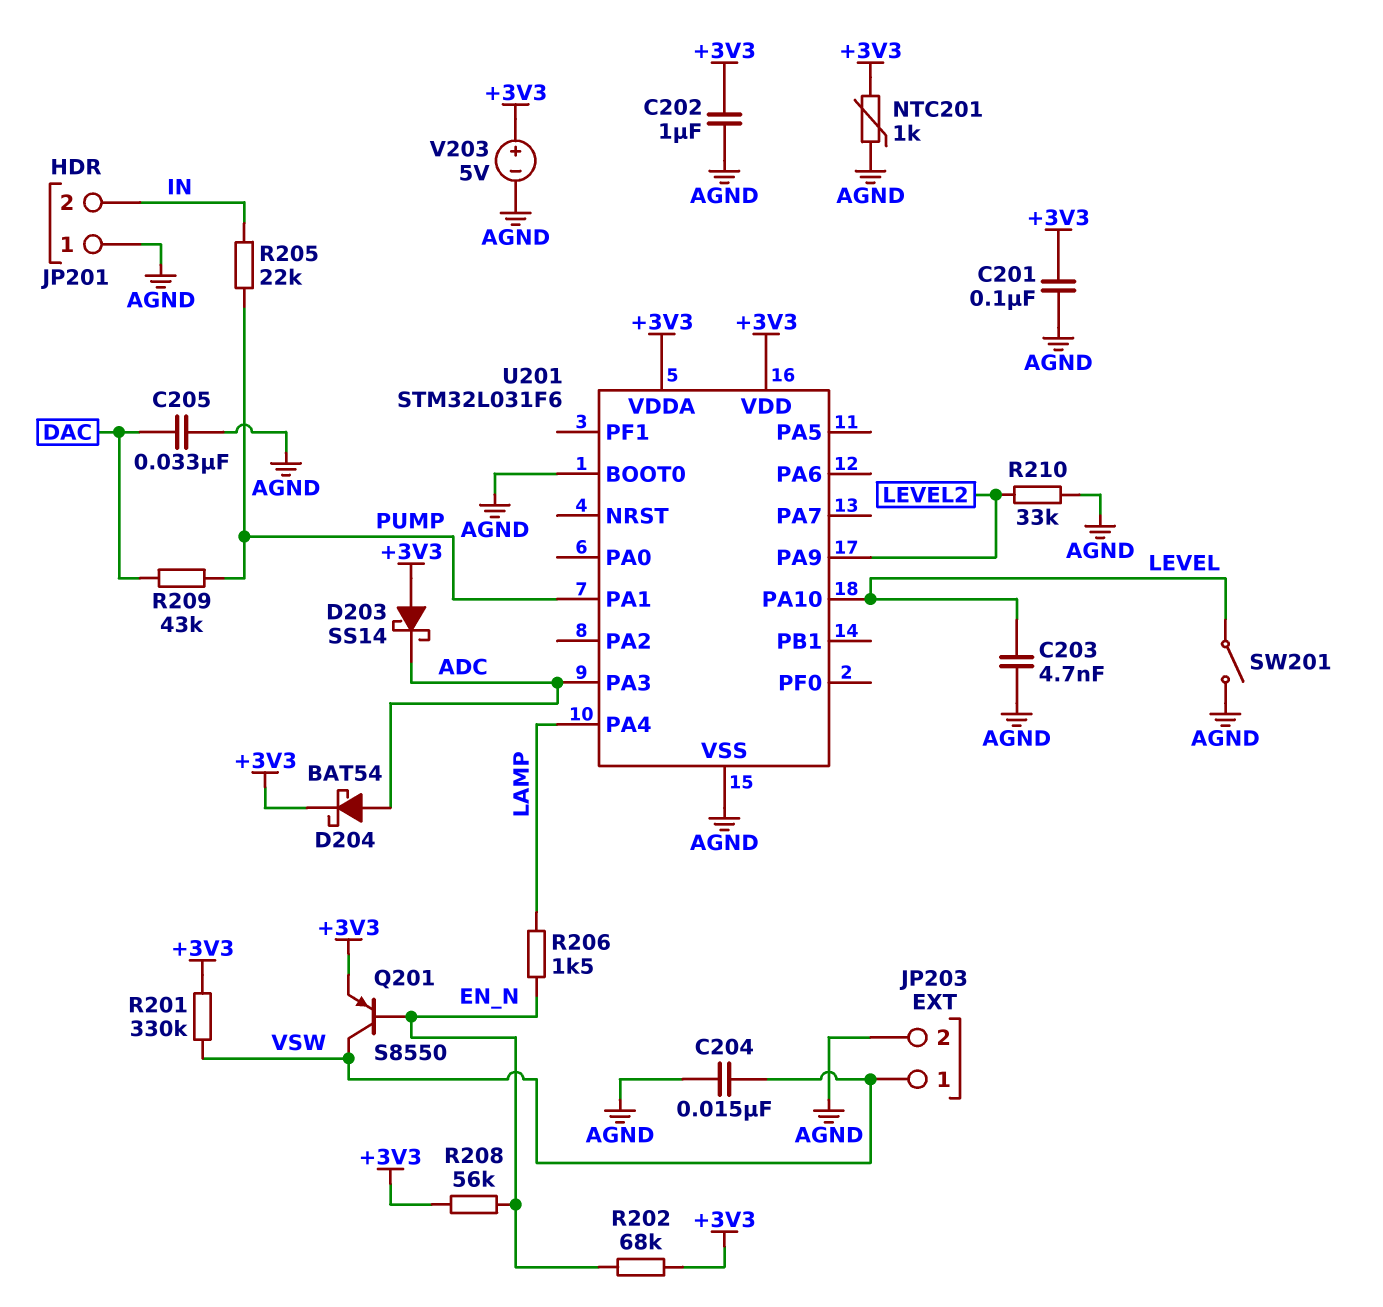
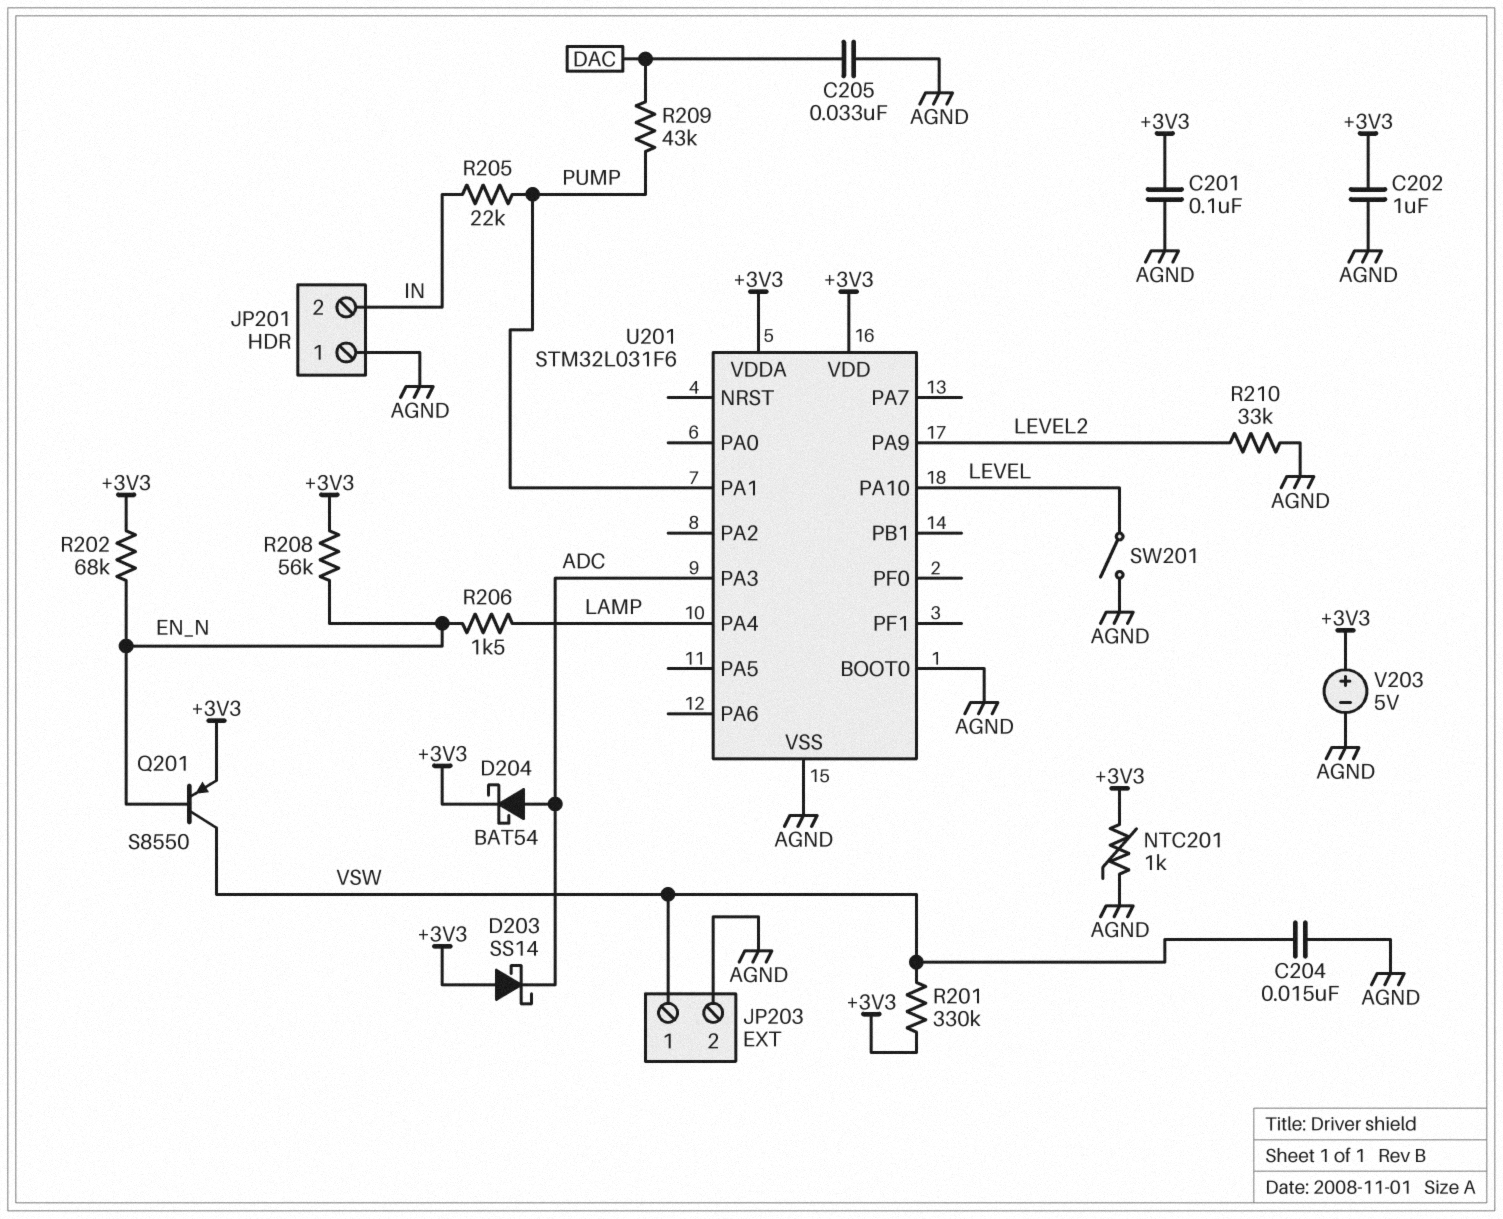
C203: 4.7nF (AGND, LEVEL) -> none

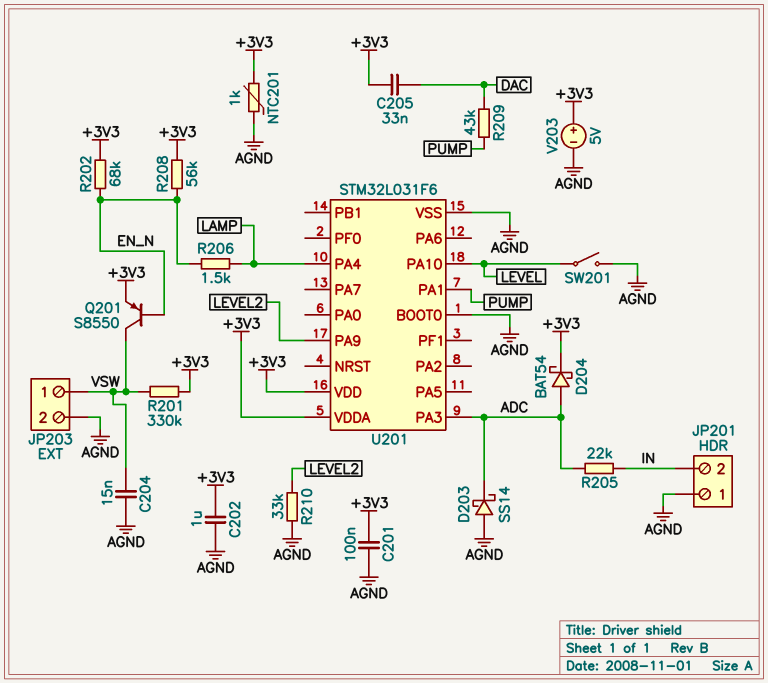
C205: 33nF (AGND, DAC) -> 33nF (+3V3, DAC)
D203: schottky SS14 (A +3V3, K ADC) -> schottky SS14 (A AGND, K ADC)
R205: 22k (IN, PUMP) -> 22k (ADC, IN)

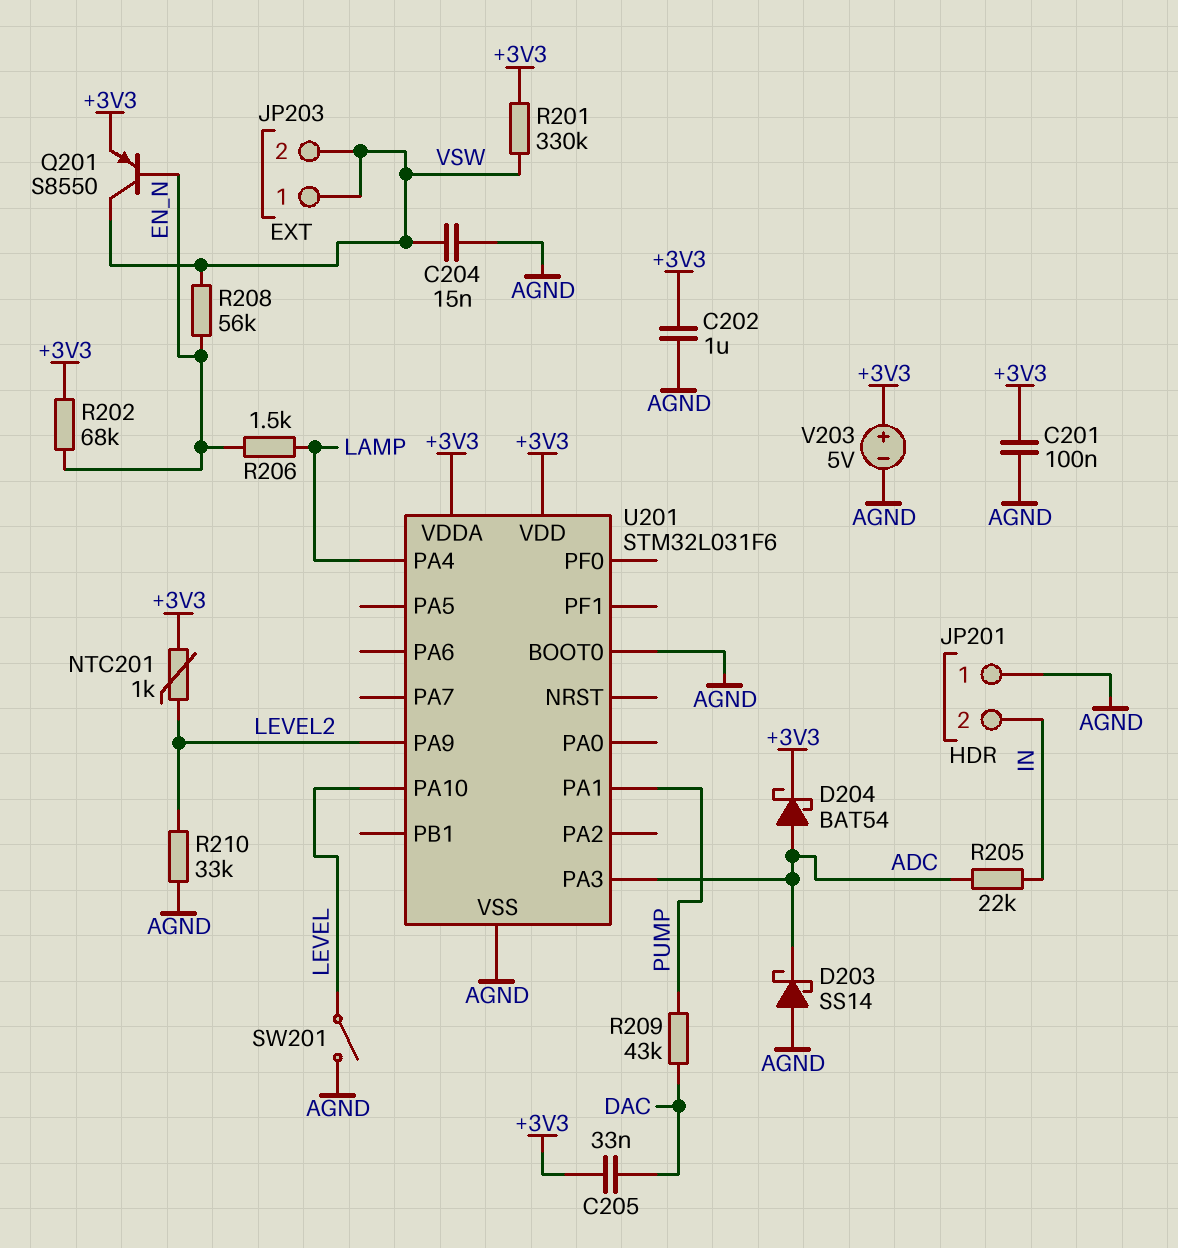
JP203 pin 2: AGND -> VSW
NTC201: 1k (+3V3, AGND) -> 1k (+3V3, LEVEL2)
R208: 56k (+3V3, EN_N) -> 56k (EN_N, VSW)

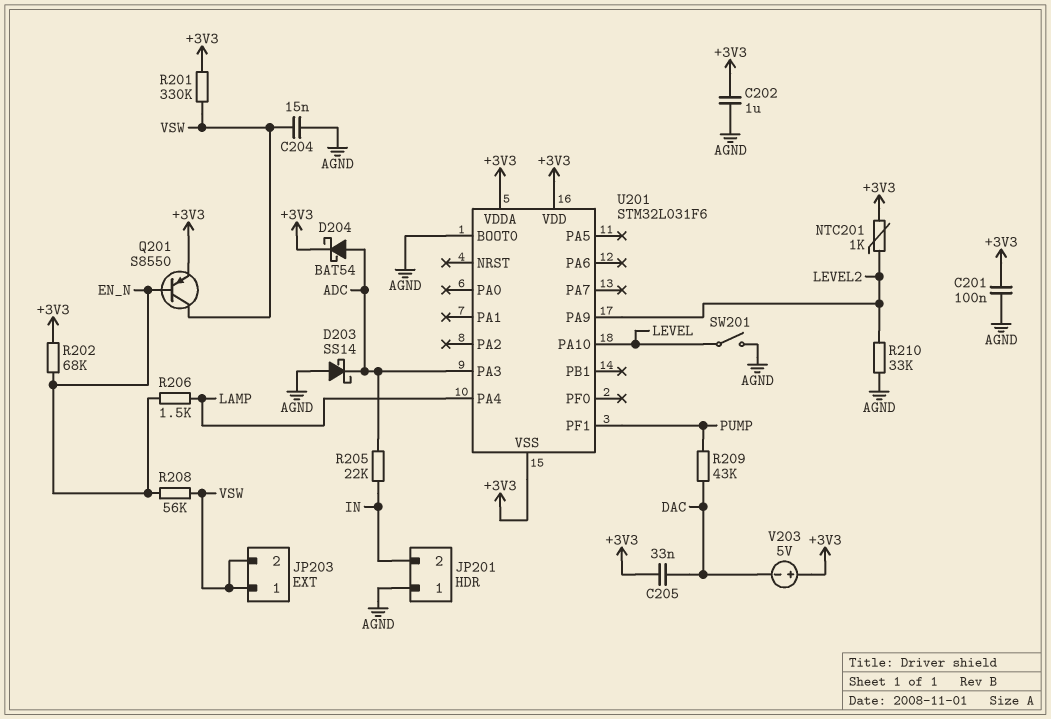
U201 pin PA1: PUMP -> none
U201 pin PF1: none -> PUMP
U201 pin VSS: AGND -> +3V3
V203: 5V (plus +3V3, minus AGND) -> 5V (plus +3V3, minus DAC)

